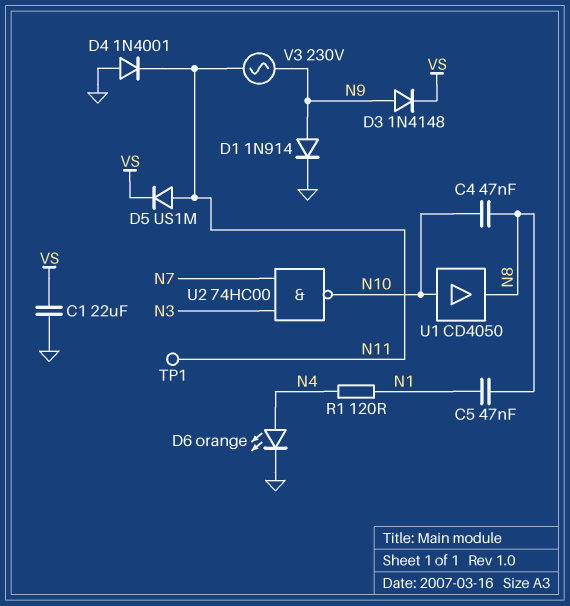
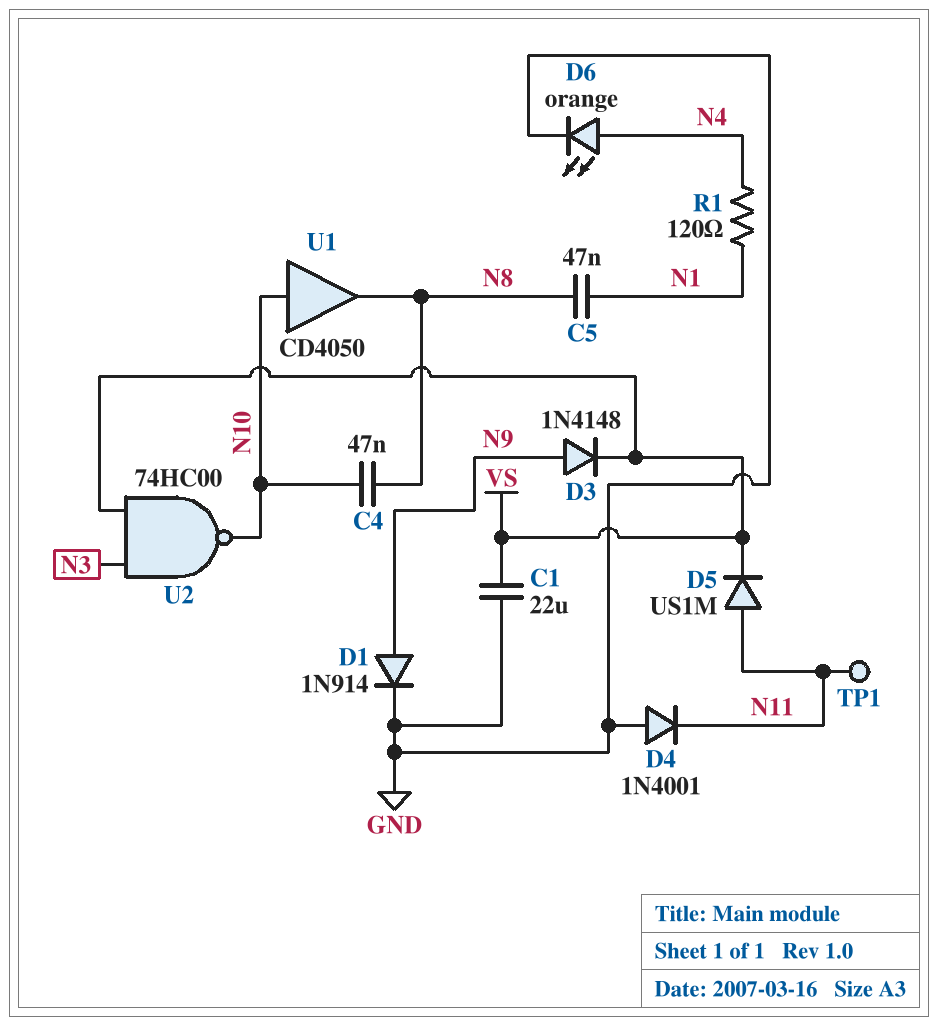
U2: NAND 74HC00 (in N3, in N7, out N10) -> NAND 74HC00 (in N3, in VS, out N10)
V3: AC 230V (N9, N11) -> none

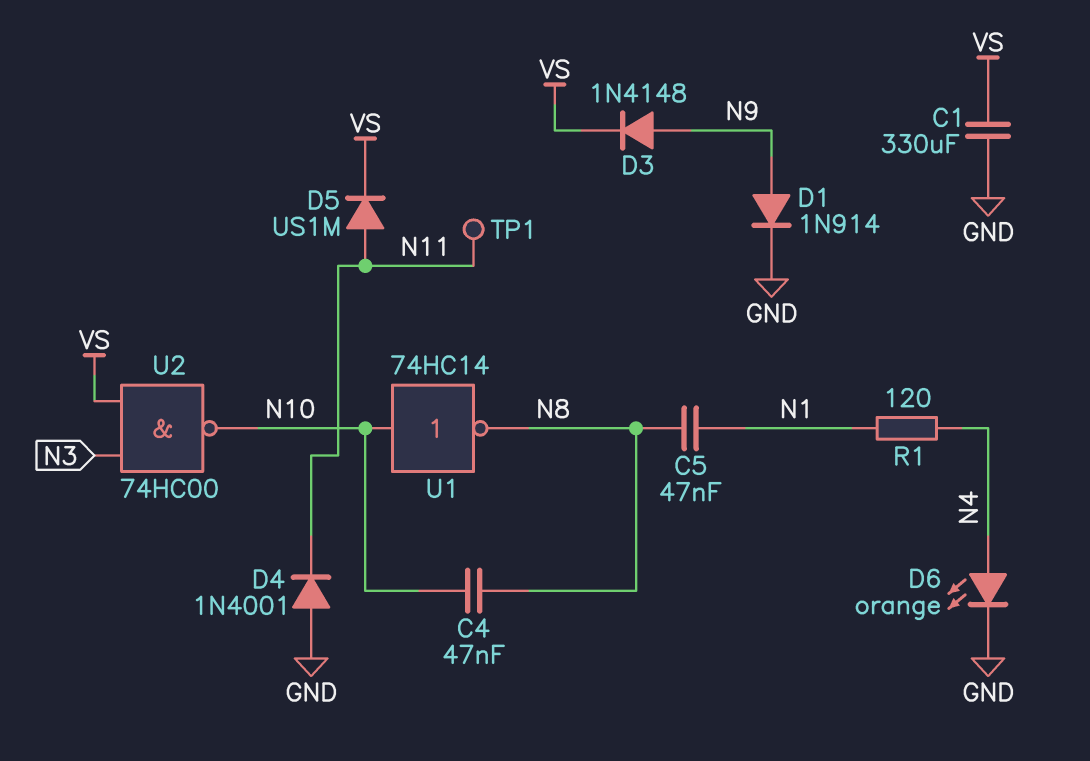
C1: 22uF (GND, VS) -> 330uF (GND, VS)
U1: buffer CD4050 (in N10, out N8) -> NOT 74HC14 (in N10, out N8)

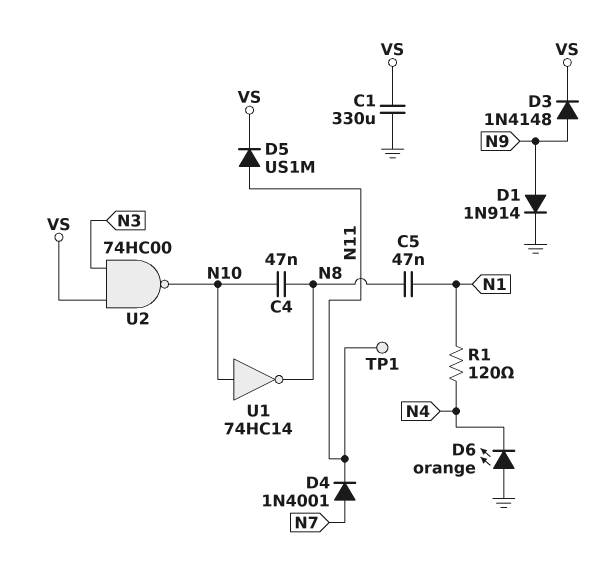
D4: diode 1N4001 (A GND, K N11) -> diode 1N4001 (A N7, K N11)
D6: LED orange (A N4, K GND) -> LED orange (A GND, K N4)

